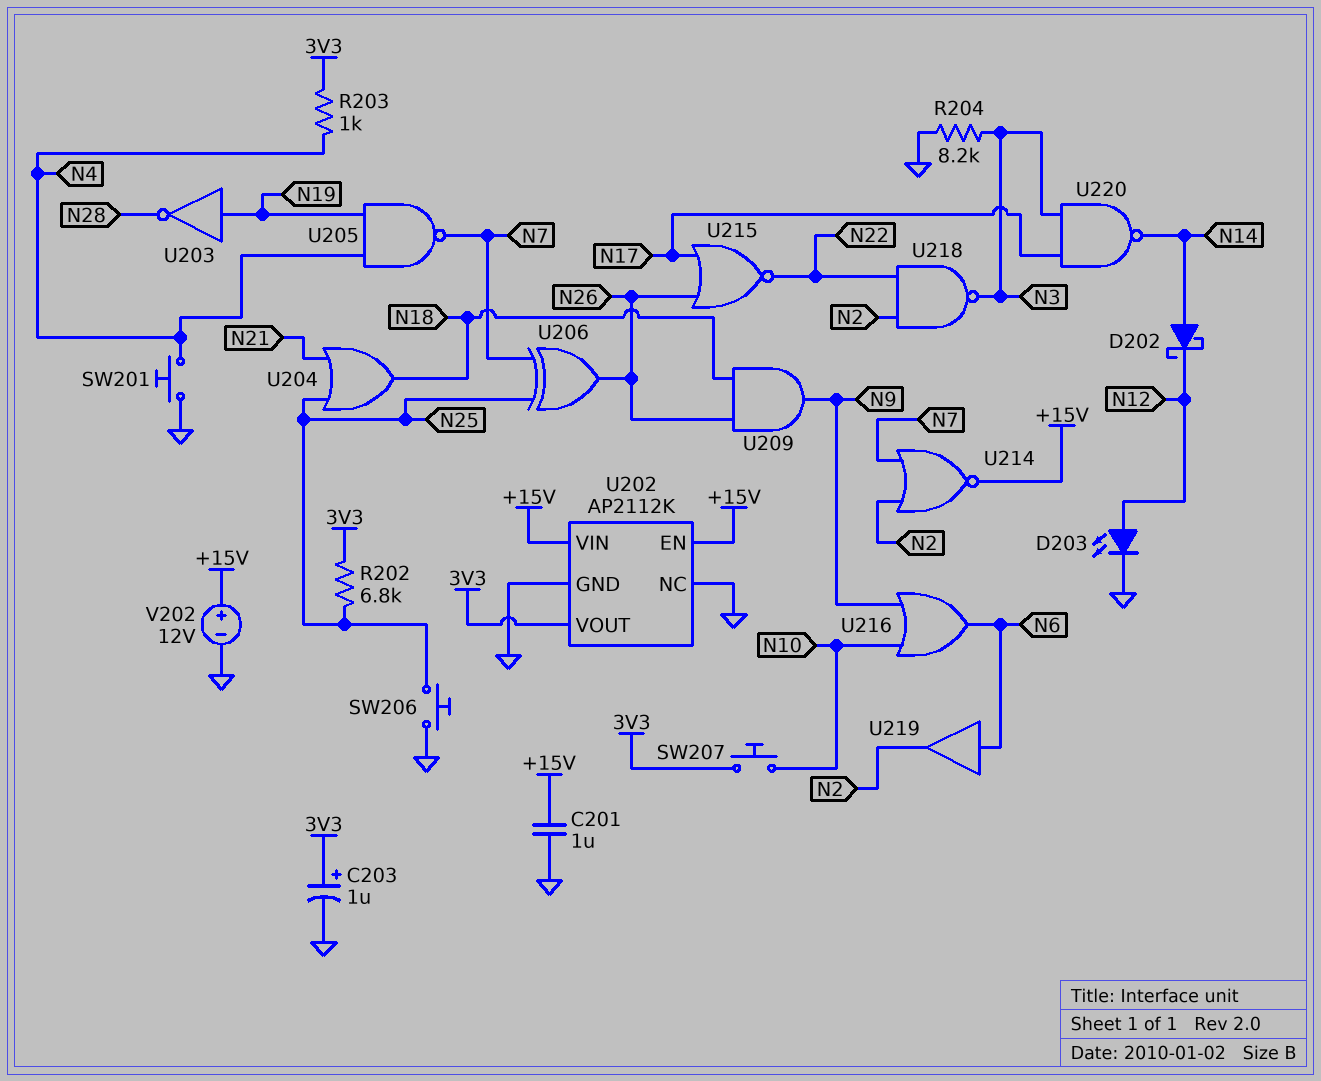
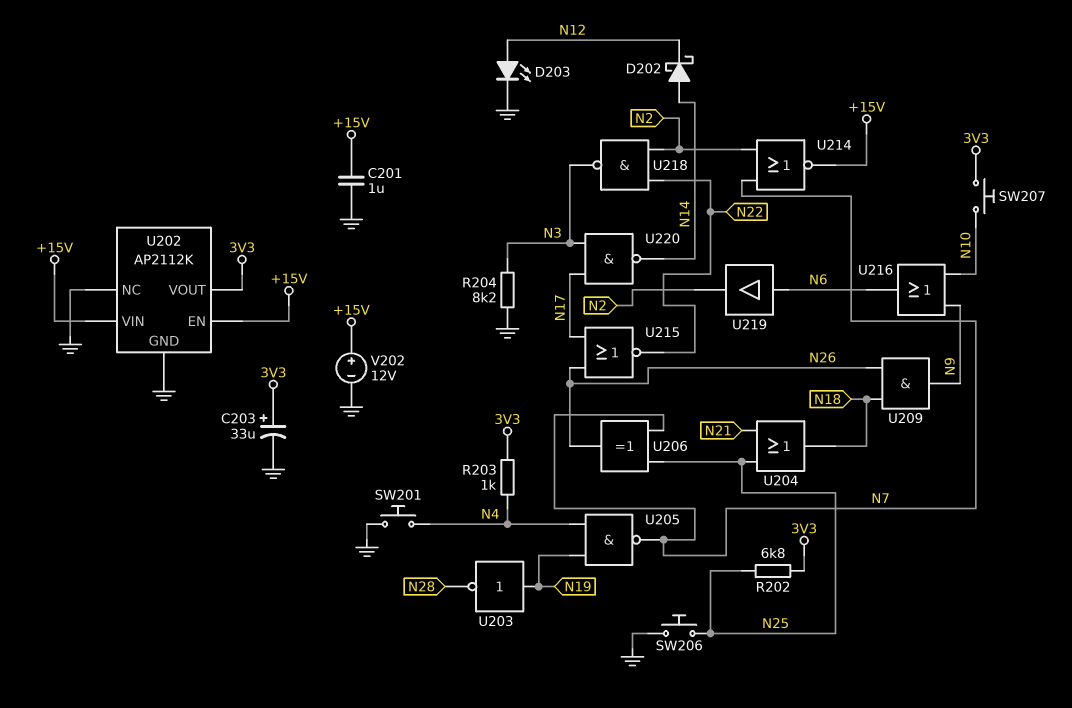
C203: 1uF (plus 3V3, minus GND) -> 33uF (plus 3V3, minus GND)

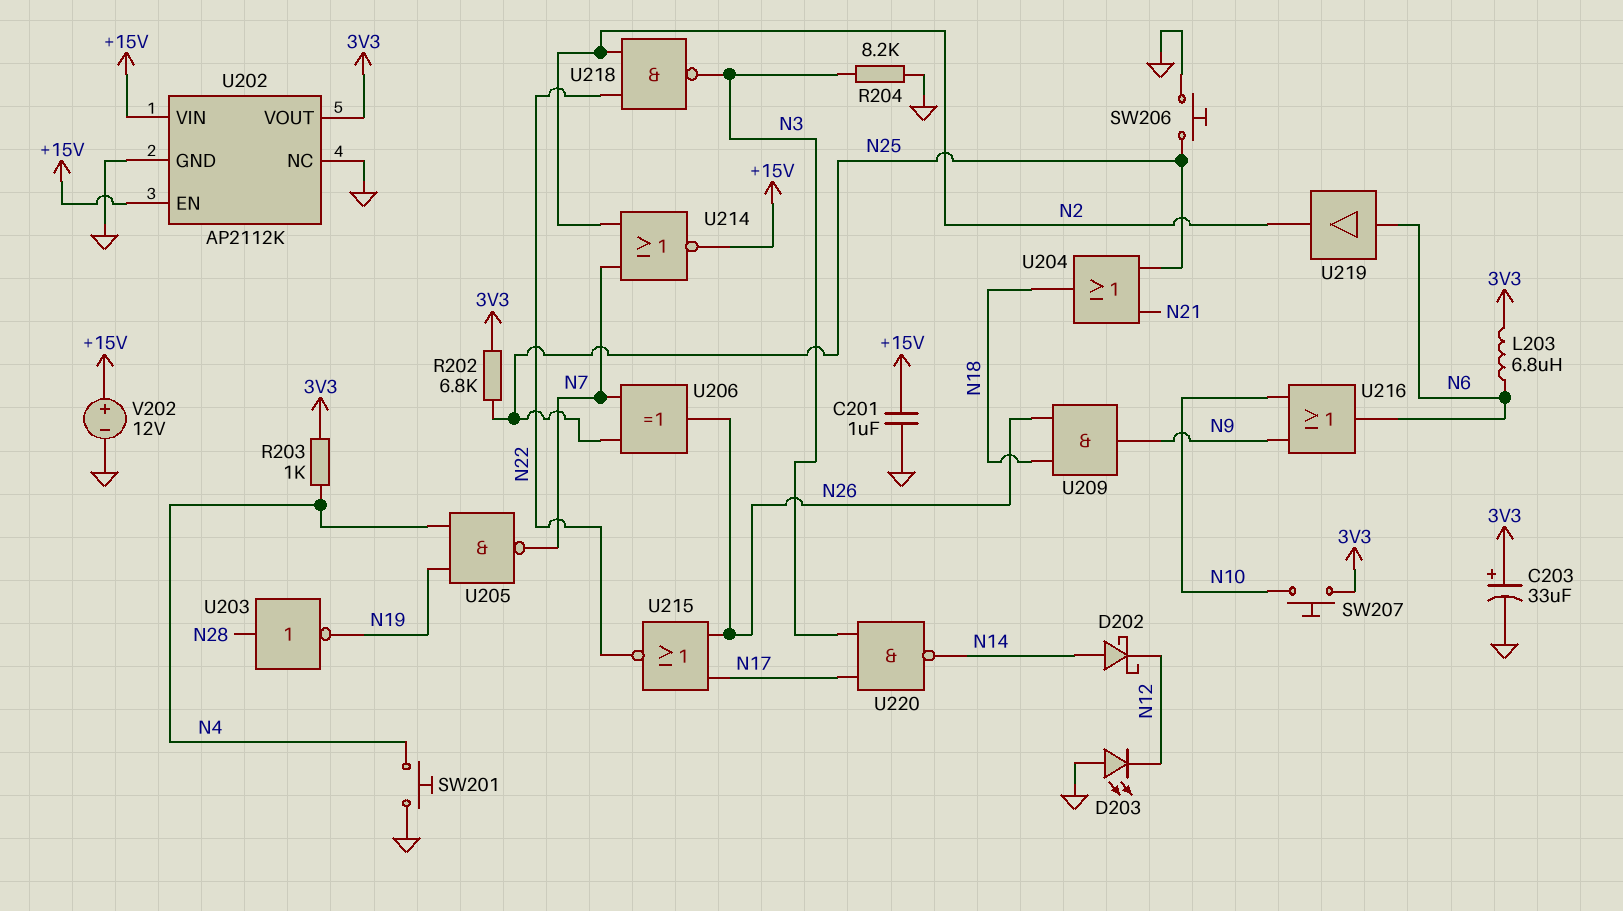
D203: LED (A N12, K GND) -> LED (A GND, K N12)
L203: none -> 6.8uH (3V3, N6)
U203: NOT (in N19, out N28) -> NOT (in N28, out N19)

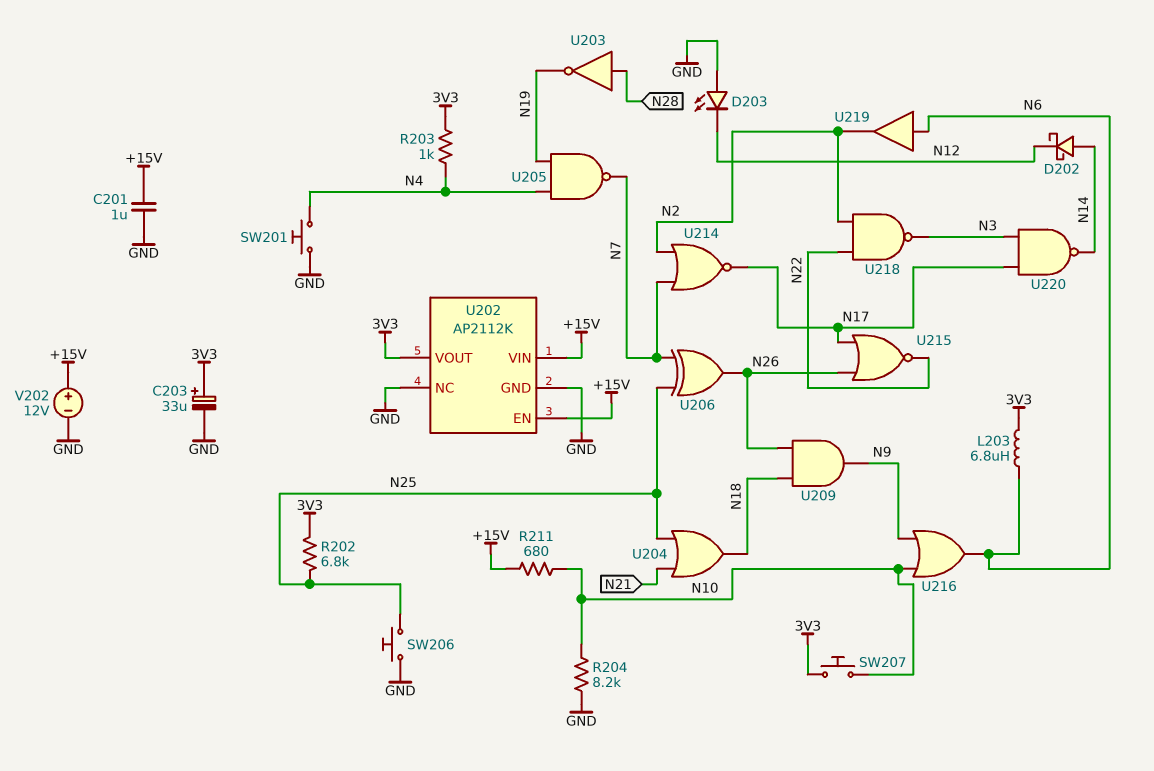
R204: 8.2k (GND, N3) -> 8.2k (GND, N10)
R211: none -> 680 (+15V, N10)
U214: NOR (in N2, in N7, out +15V) -> NOR (in N2, in N7, out N17)

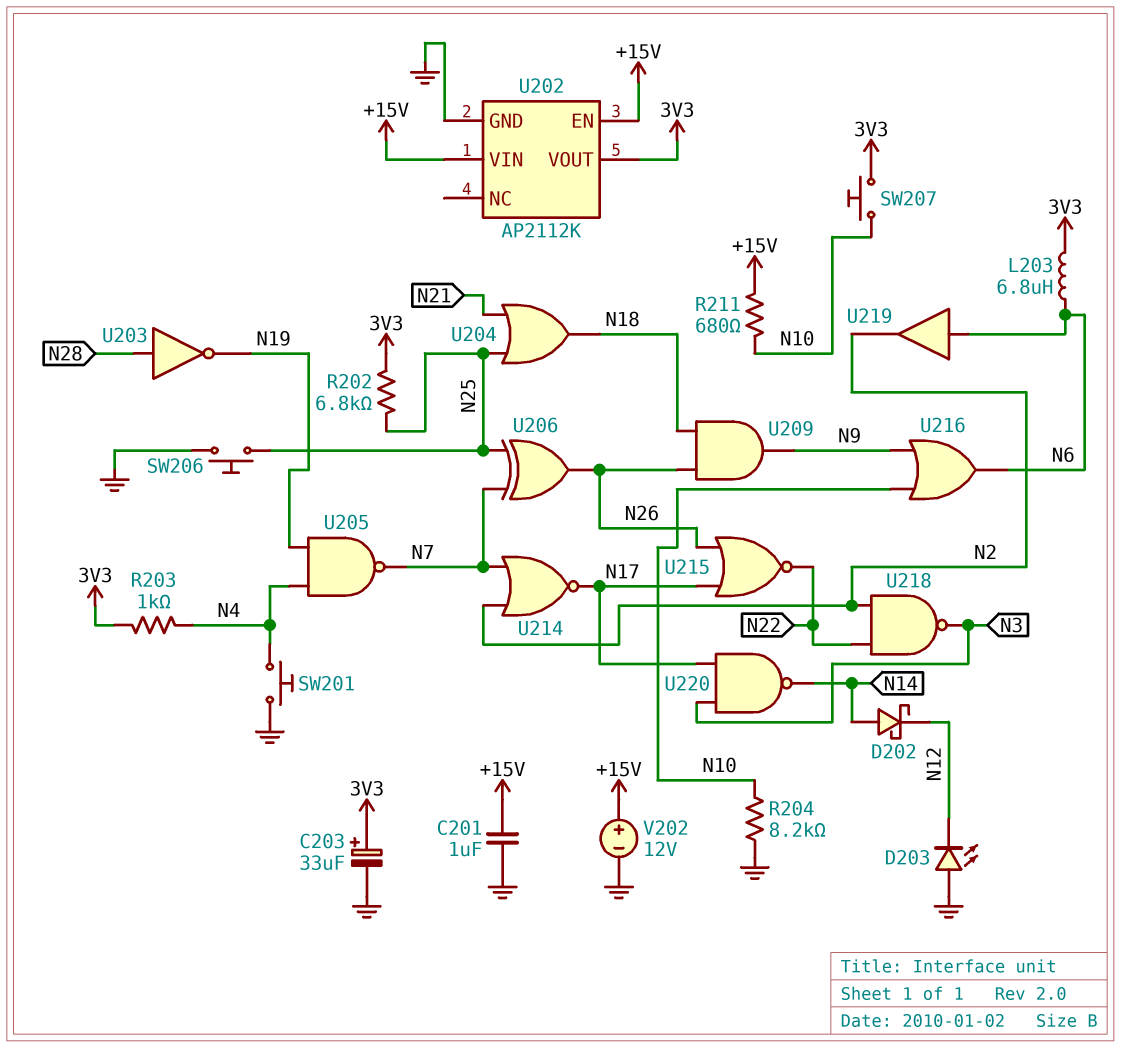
U202 pin NC: GND -> none

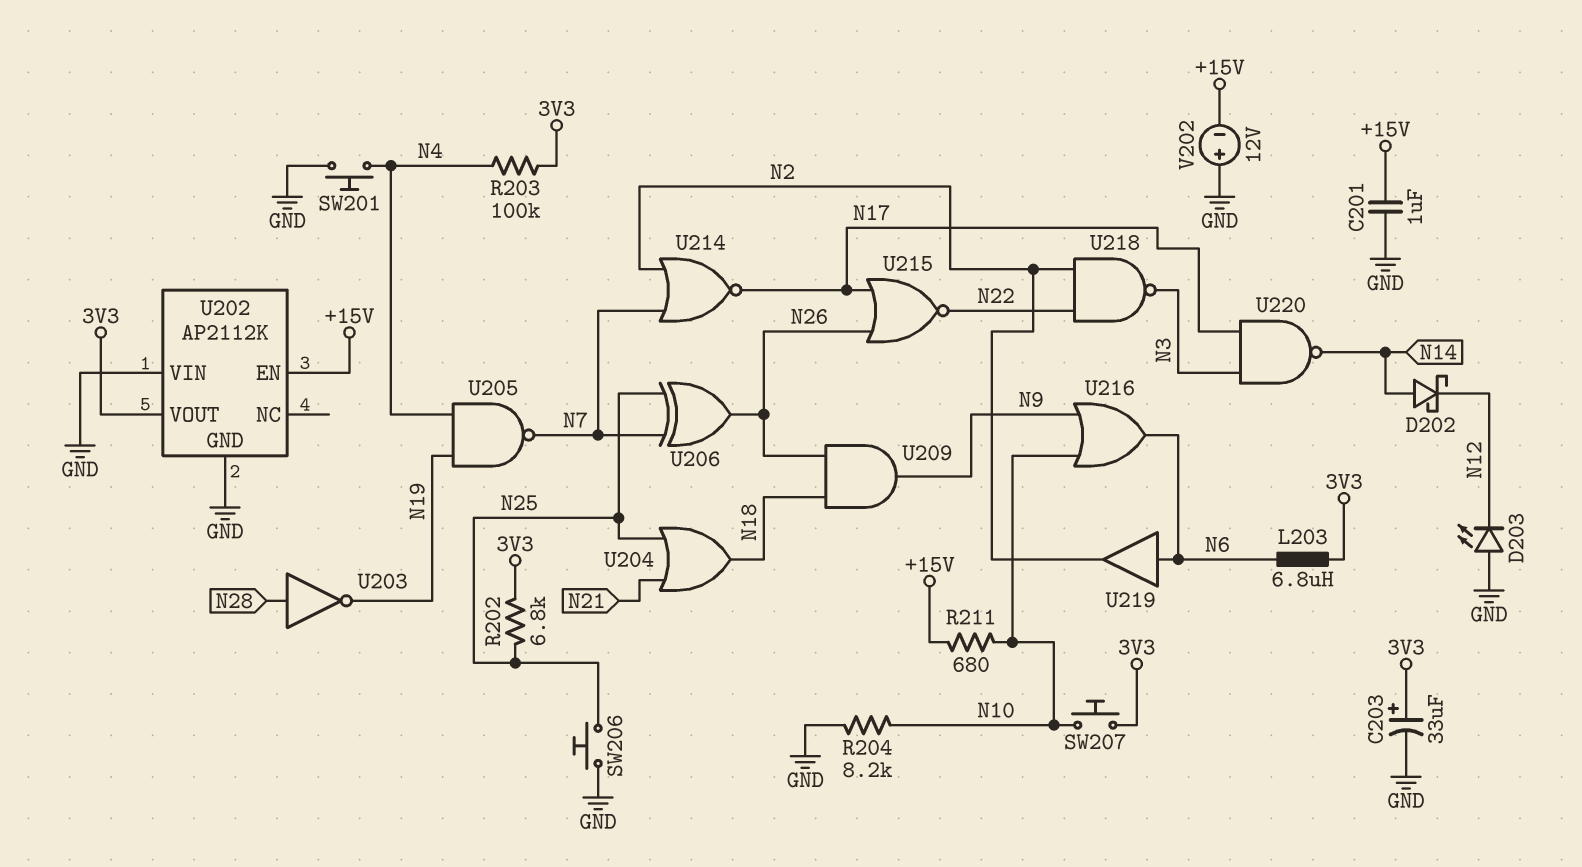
R203: 1k (3V3, N4) -> 100k (3V3, N4)
U202 pin VIN: +15V -> GND
V202: 12V (plus +15V, minus GND) -> 12V (plus GND, minus +15V)

